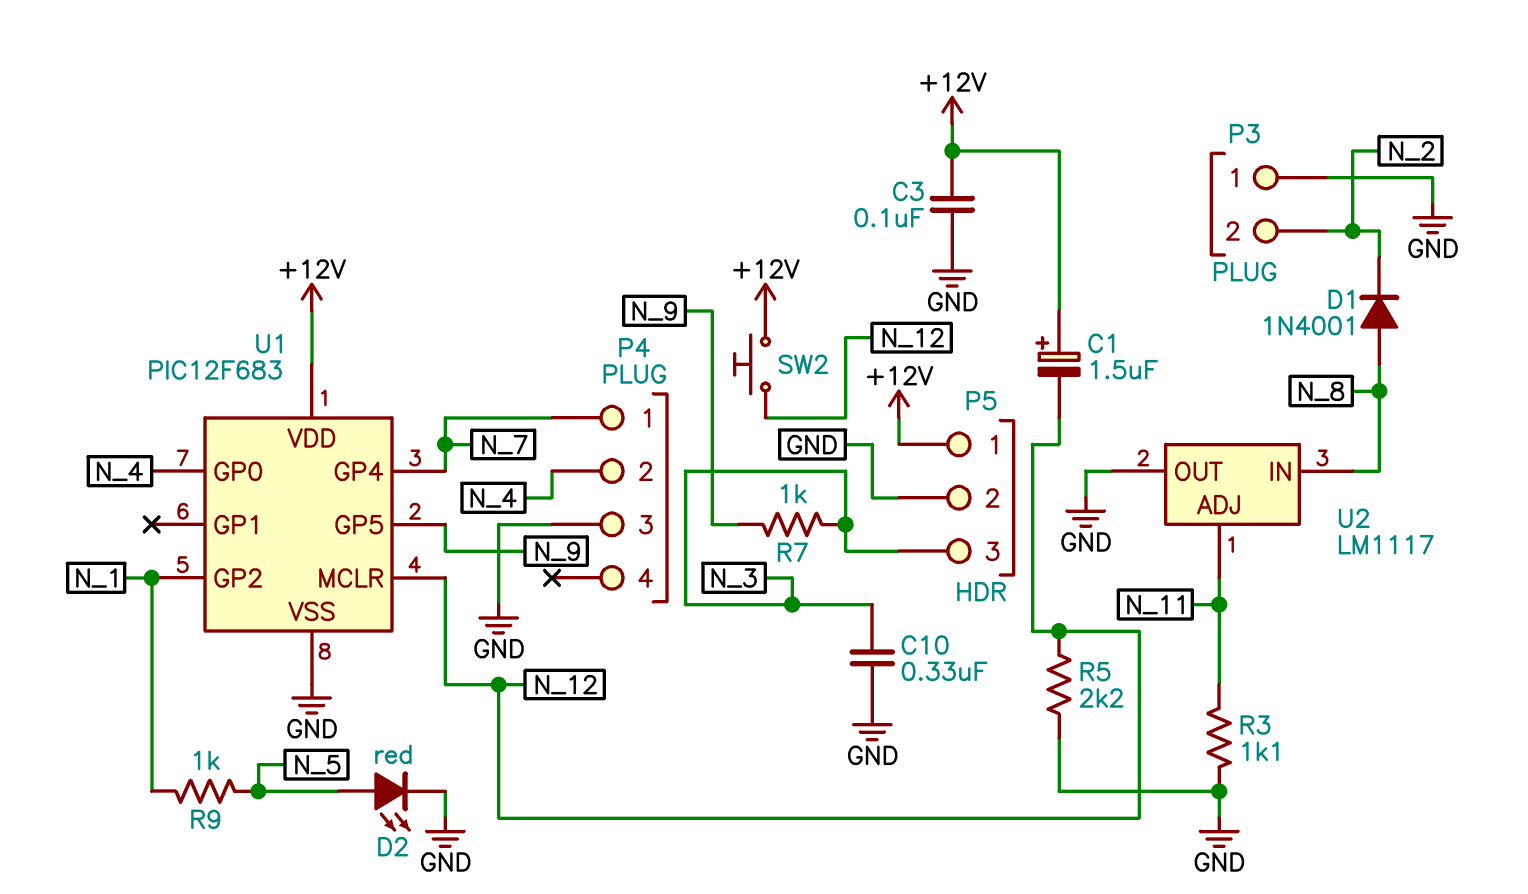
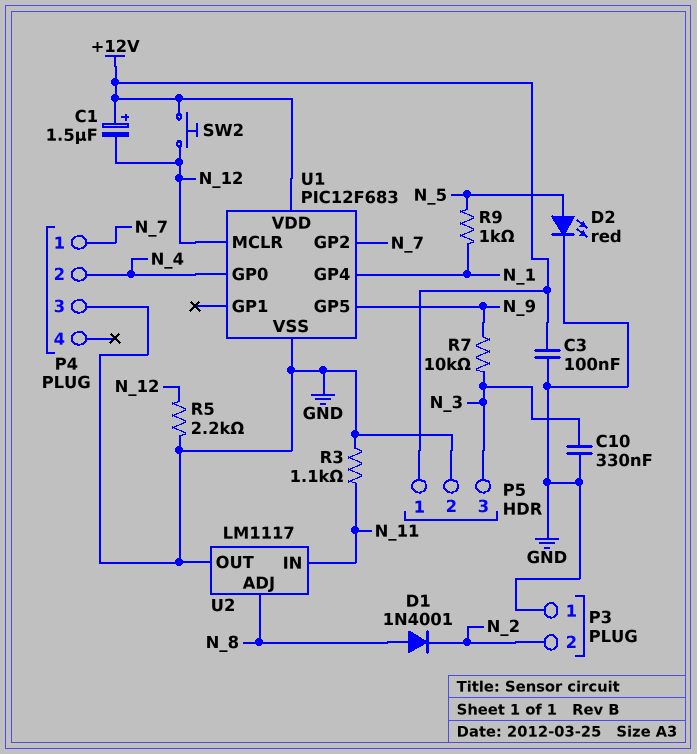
R7: 1k (N_3, N_9) -> 10k (N_3, N_9)
U1 pin GP2: N_1 -> N_7
U1 pin GP4: N_7 -> N_1
U2 pin ADJ: N_11 -> N_8
U2 pin IN: N_8 -> N_11

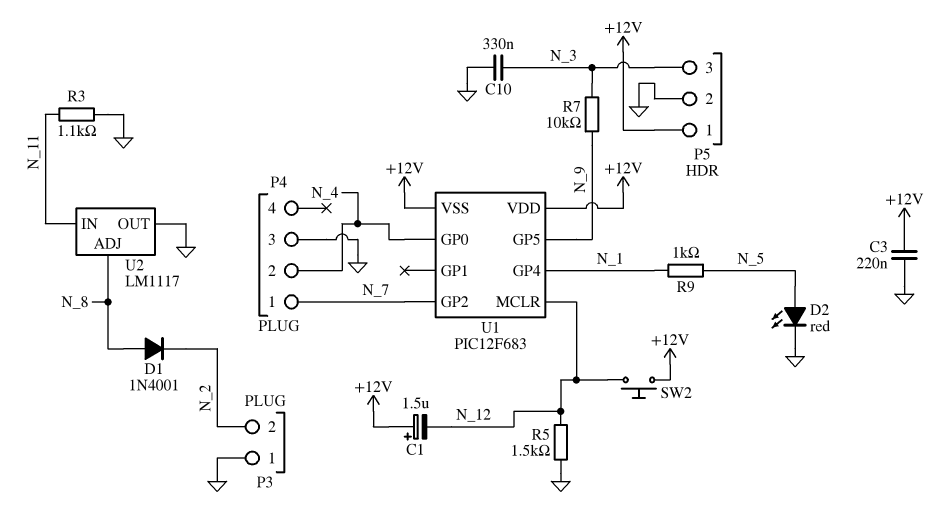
C3: 100nF (+12V, GND) -> 220nF (+12V, GND)
R5: 2.2k (GND, N_12) -> 1.5k (GND, N_12)
U1 pin VSS: GND -> +12V

